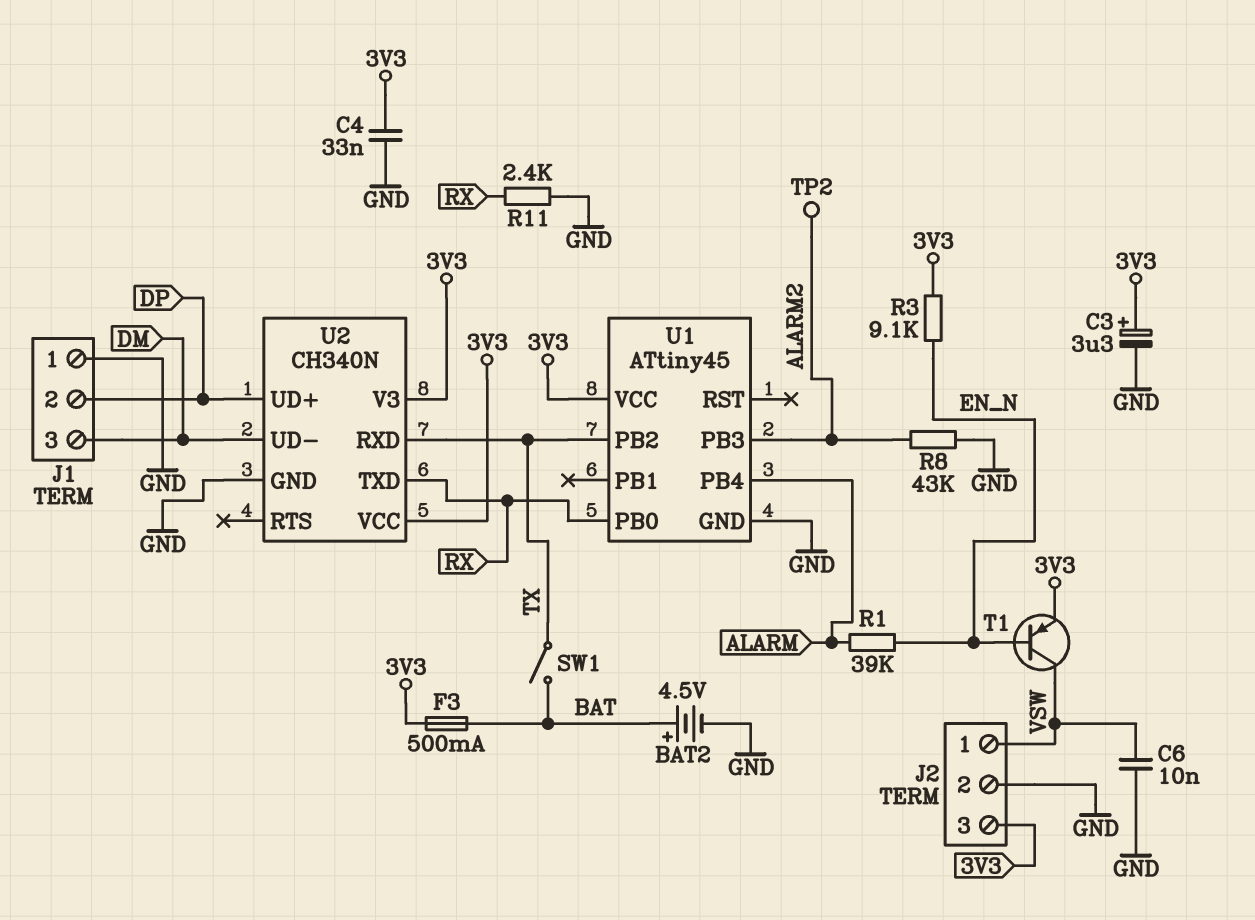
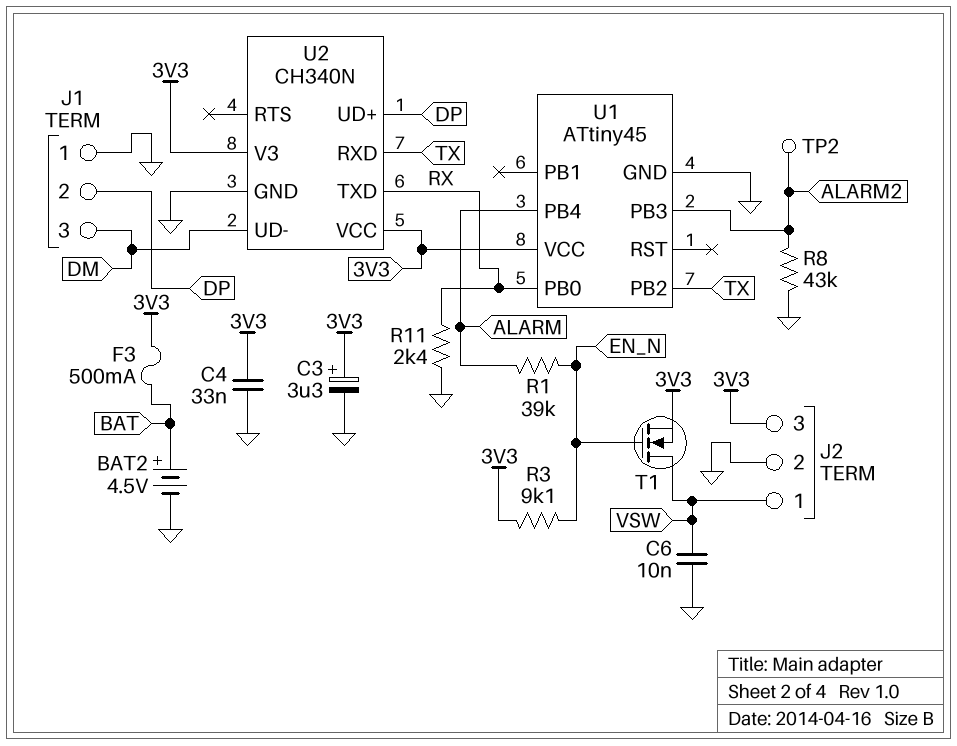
SW1: switch (BAT, TX) -> none
T1: PNP (B EN_N, C VSW, E 3V3) -> NMOS (G EN_N, D VSW, S 3V3)

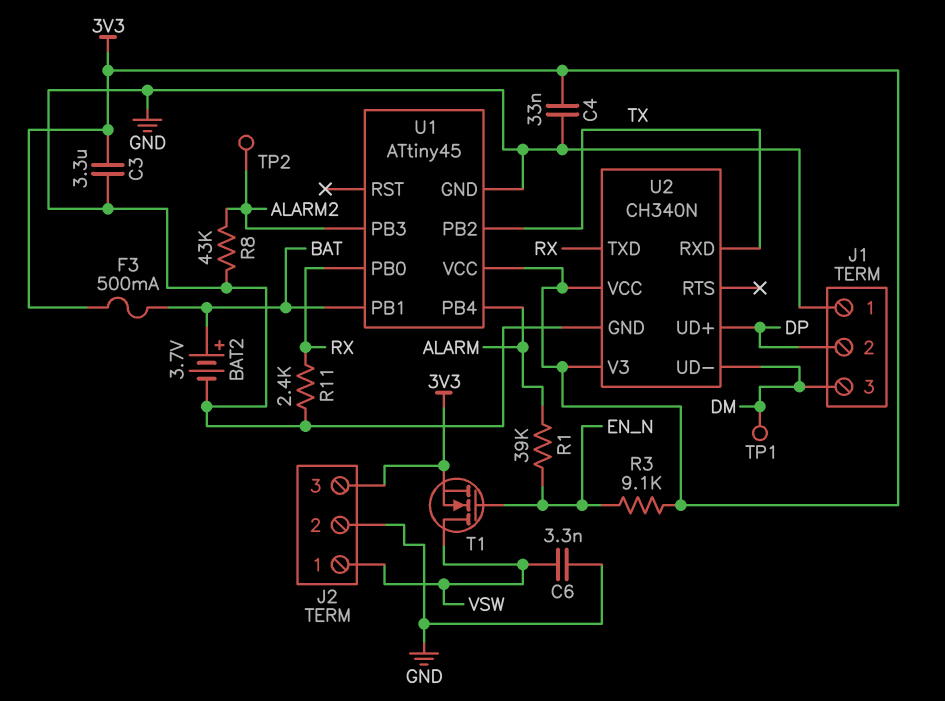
BAT2: 4.5V (plus BAT, minus GND) -> 3.7V (plus BAT, minus GND)
C3: 3.3uF (plus 3V3, minus GND) -> 3.3uF (3V3, GND)
C6: 10nF (GND, VSW) -> 3.3nF (GND, VSW)
TP1: none -> test point (DM)
U1 pin PB1: none -> BAT

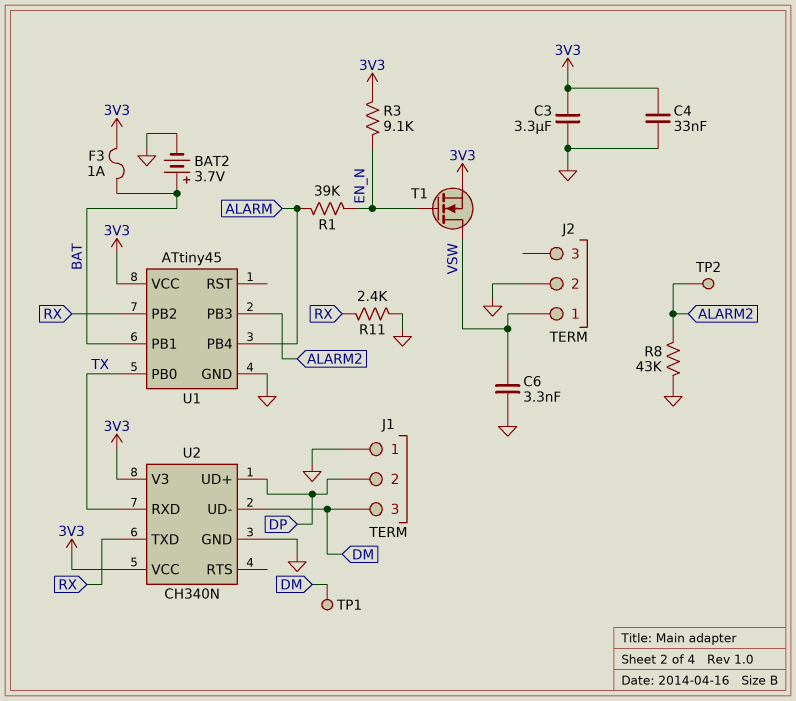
F3: 500mA (3V3, BAT) -> 1A (3V3, BAT)
J2 pin 3: 3V3 -> none
U1 pin PB0: RX -> TX
U1 pin PB2: TX -> RX

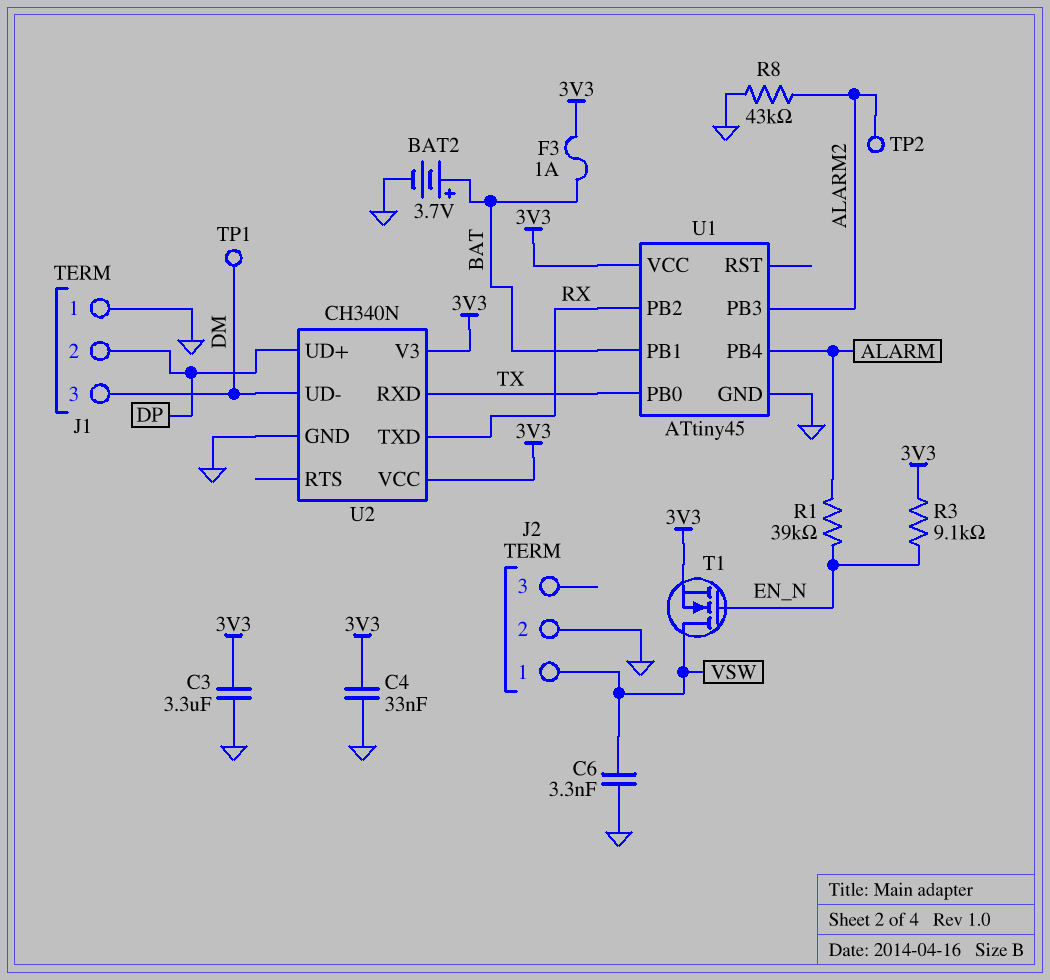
R11: 2.4k (GND, RX) -> none

